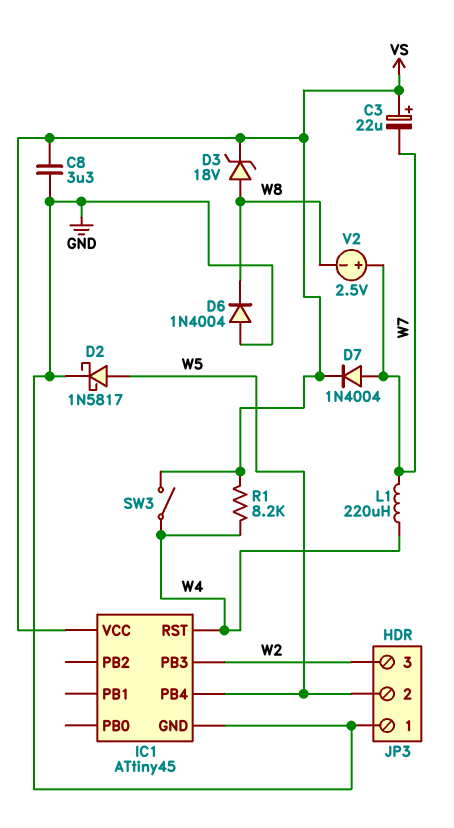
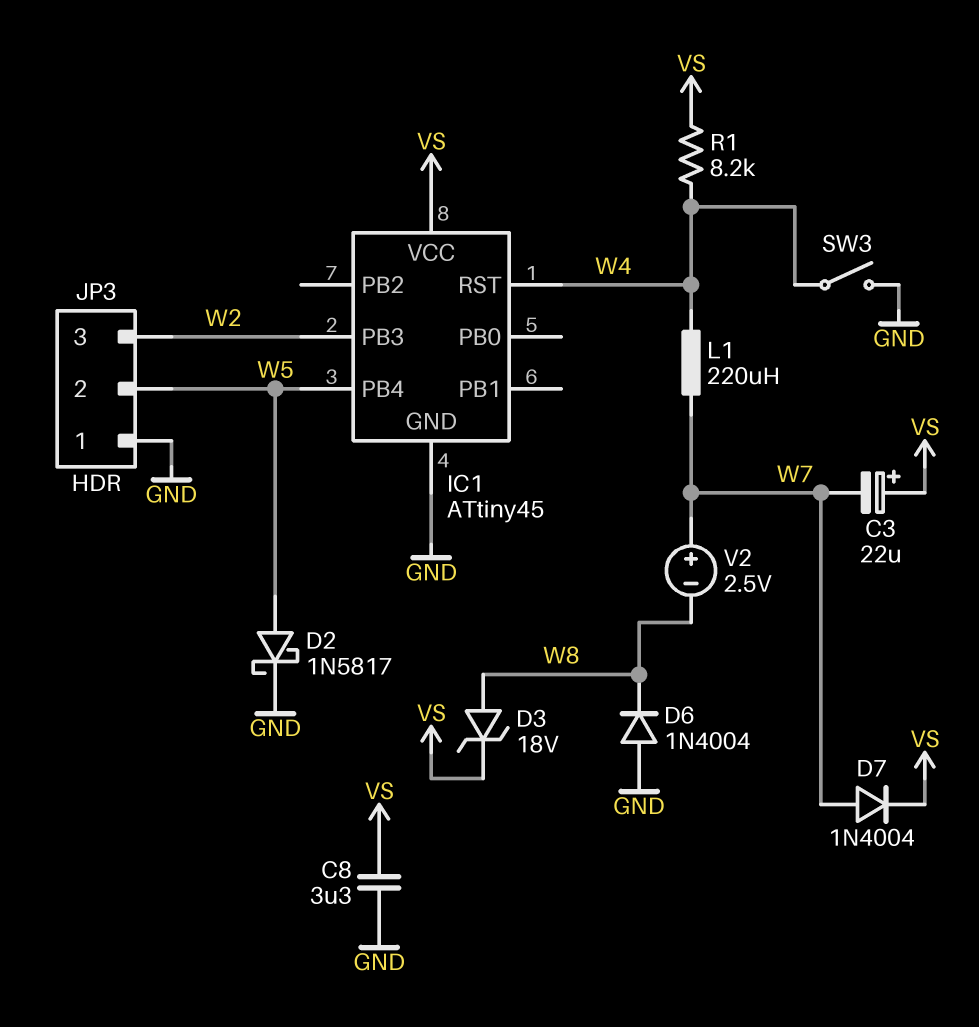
SW3: switch (VS, W4) -> switch (GND, W4)

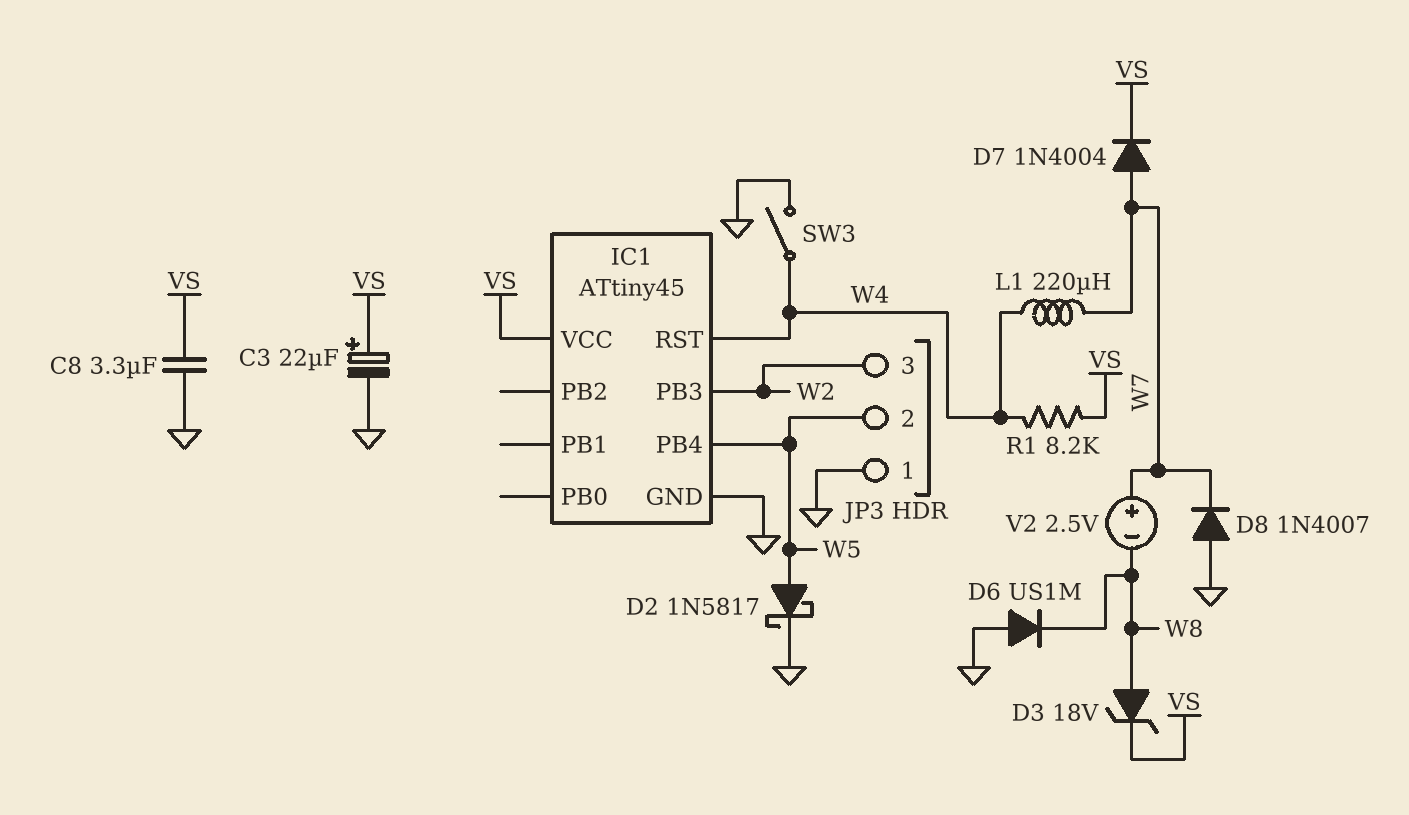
C3: 22uF (plus VS, minus W7) -> 22uF (plus VS, minus GND)
D6: diode 1N4004 (A GND, K W8) -> diode US1M (A GND, K W8)
D8: none -> diode 1N4007 (A GND, K W7)

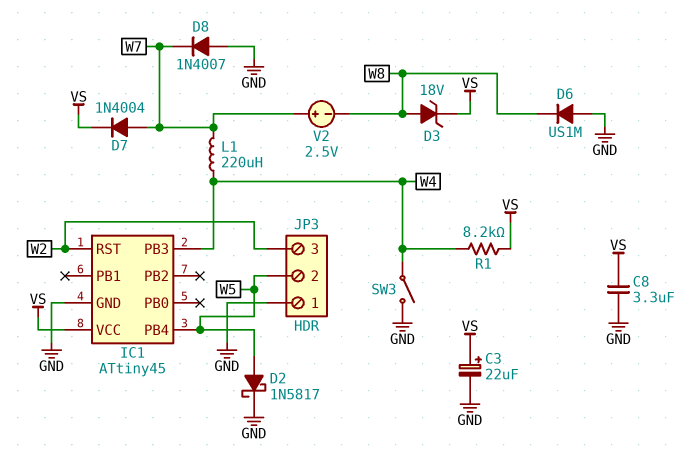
IC1 pin PB3: W2 -> W4
IC1 pin RST: W4 -> W2

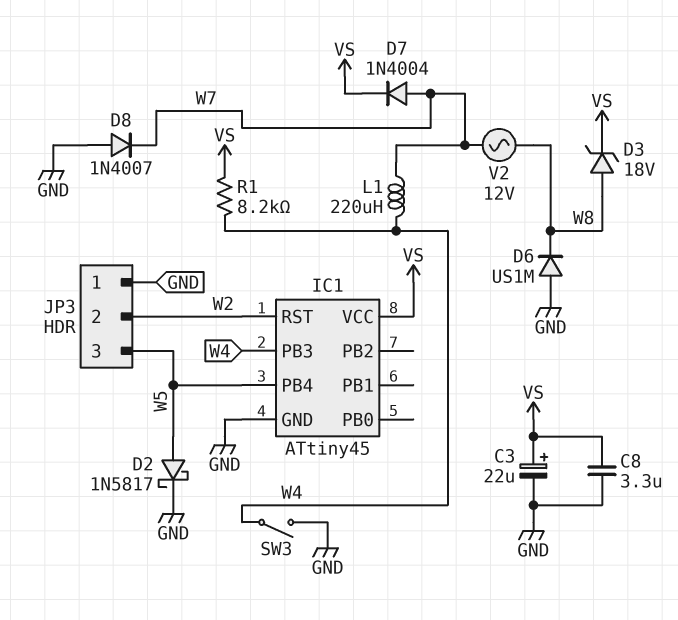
JP3 pin 2: W5 -> W2
JP3 pin 3: W2 -> W5
V2: 2.5V (plus W7, minus W8) -> AC 12V (W7, W8)

